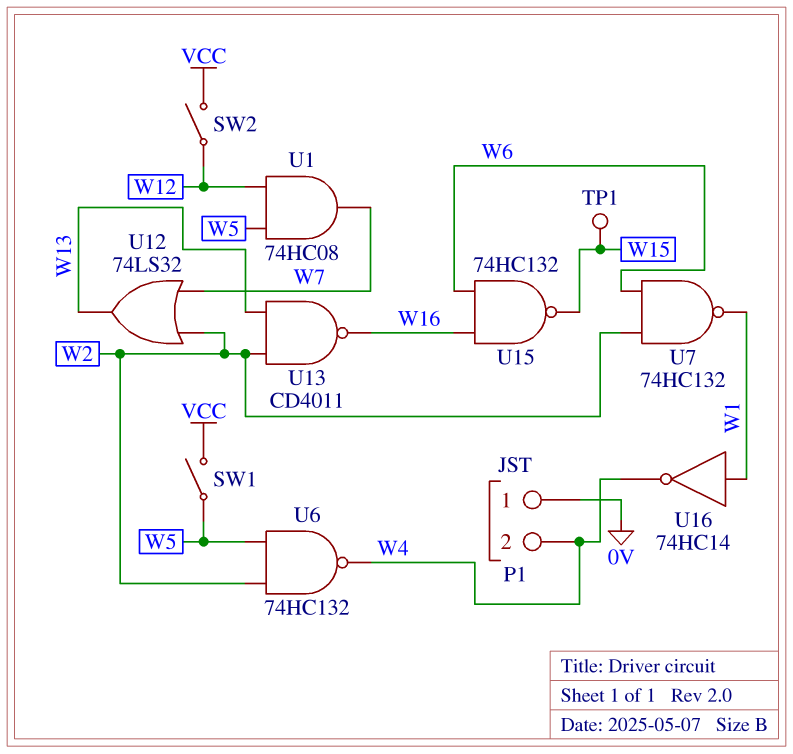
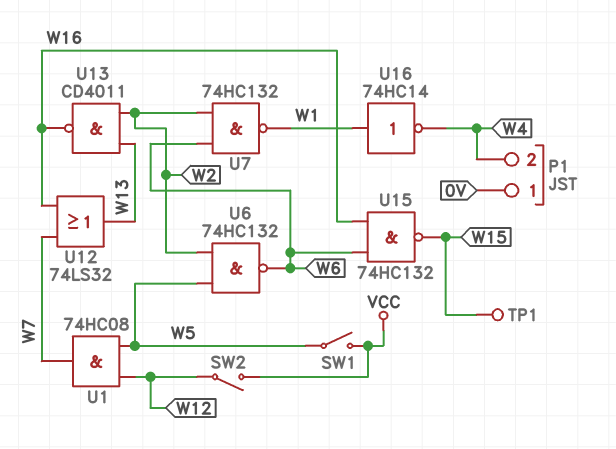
U6: NAND 74HC132 (in W2, in W5, out W4) -> NAND 74HC132 (in W2, in W5, out W6)
U12: OR 74LS32 (in W2, in W7, out W13) -> OR 74LS32 (in W7, in W16, out W13)

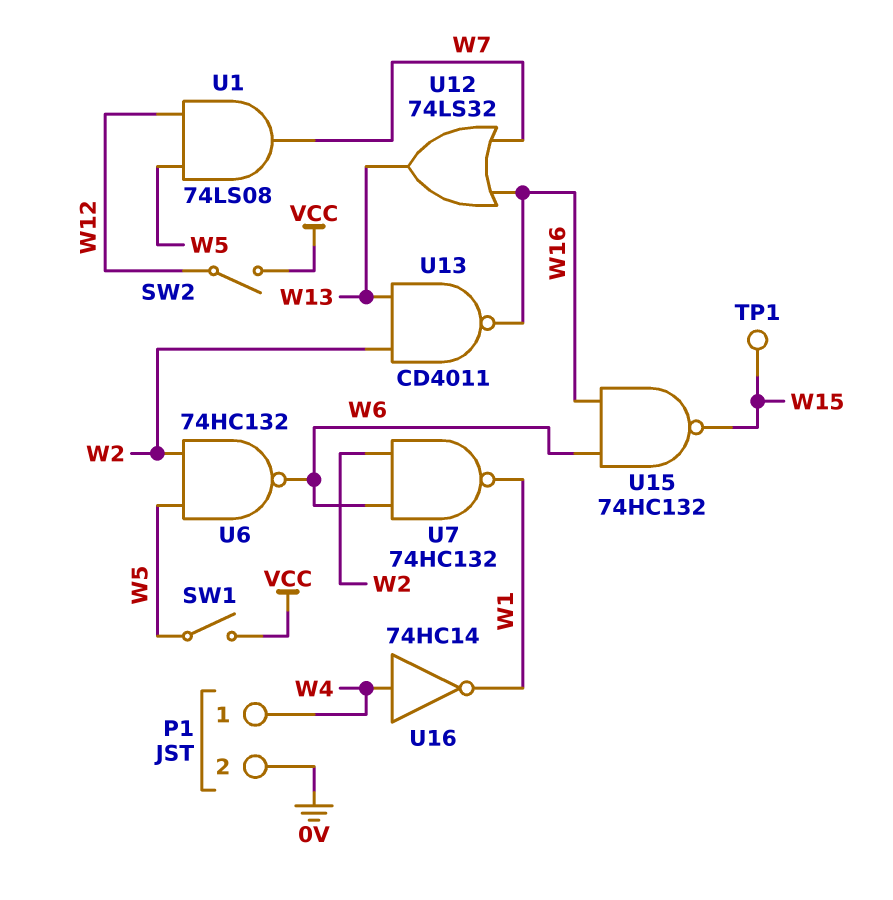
P1 pin 1: 0V -> W4
P1 pin 2: W4 -> 0V
U1: AND 74HC08 (in W5, in W12, out W7) -> AND 74LS08 (in W5, in W12, out W7)
U16: NOT 74HC14 (in W1, out W4) -> NOT 74HC14 (in W4, out W1)

